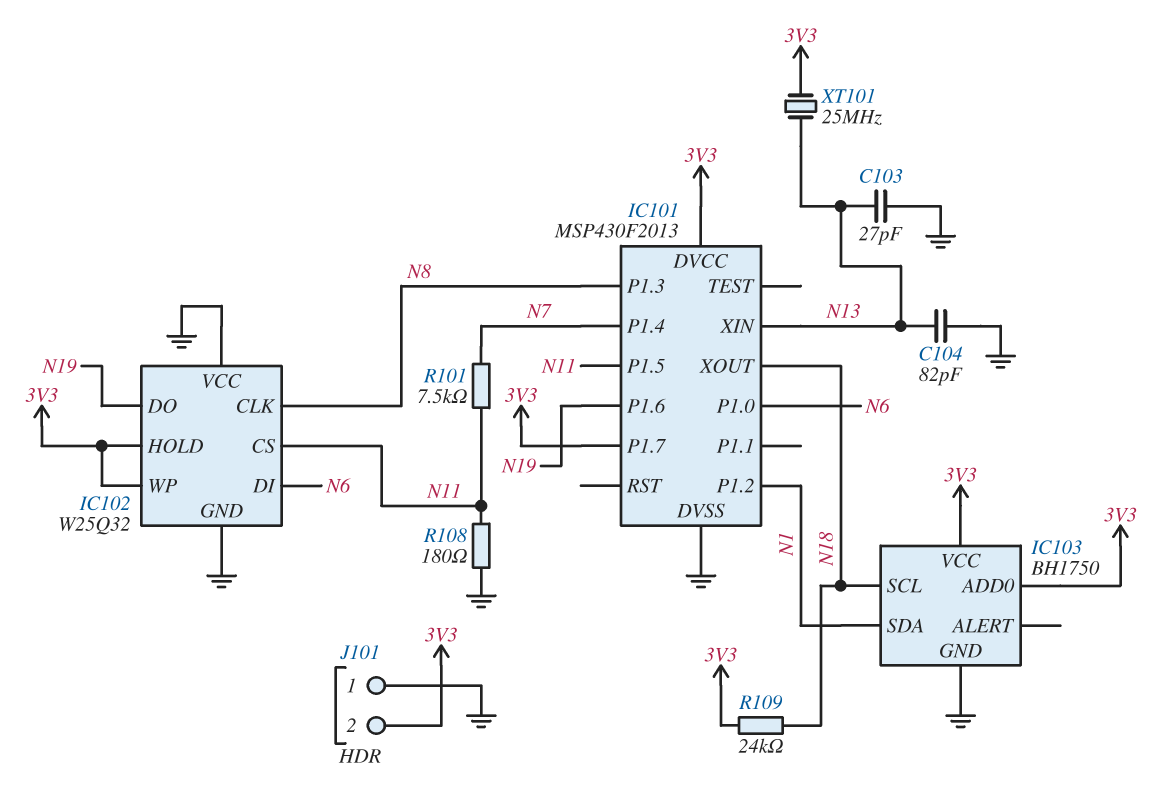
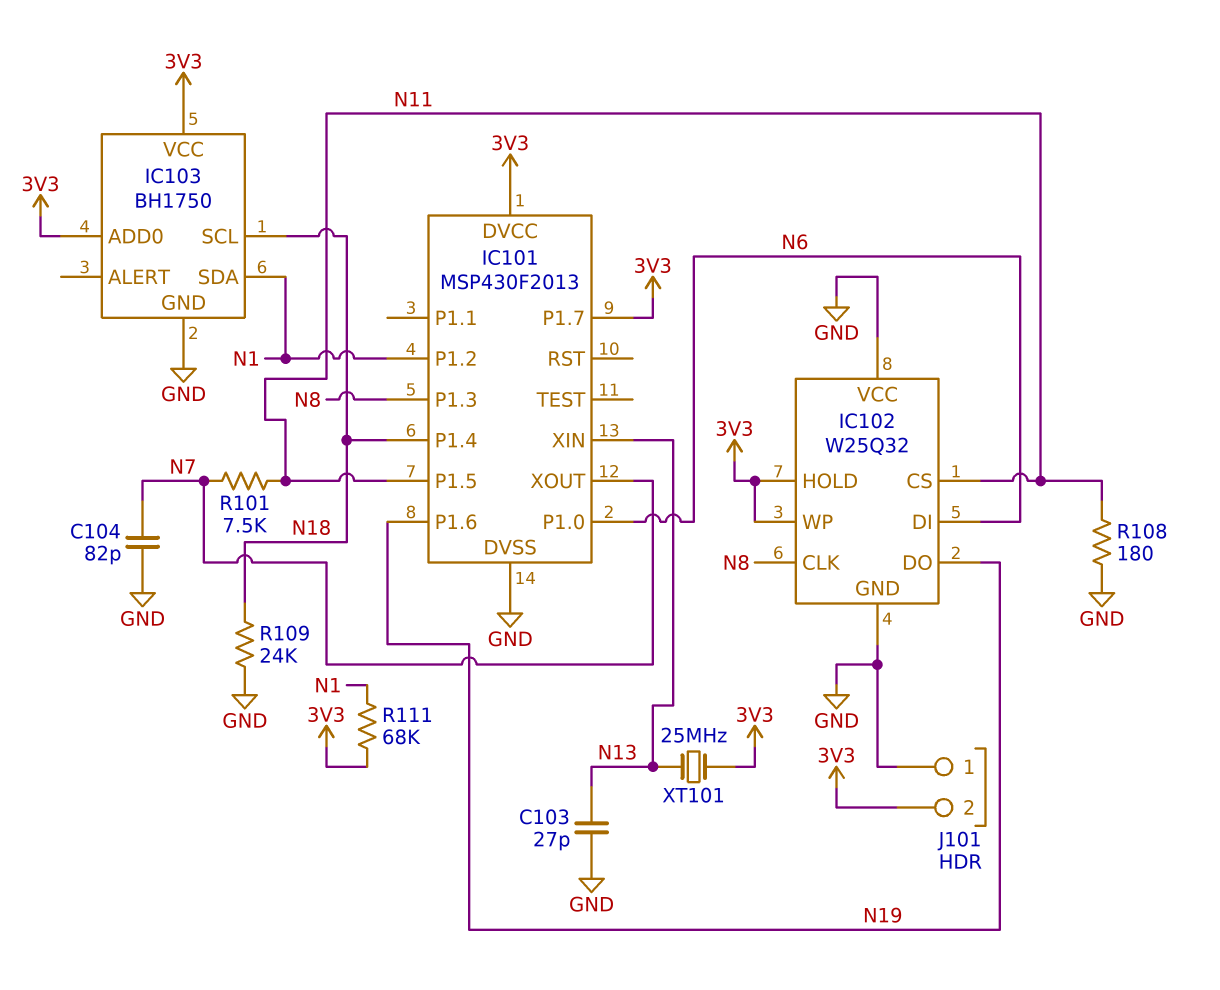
C104: 82pF (GND, N13) -> 82pF (GND, N7)
IC101 pin P1.4: N7 -> N18
IC101 pin XOUT: N18 -> N7
R109: 24k (3V3, N18) -> 24k (GND, N18)
R111: none -> 68k (3V3, N1)

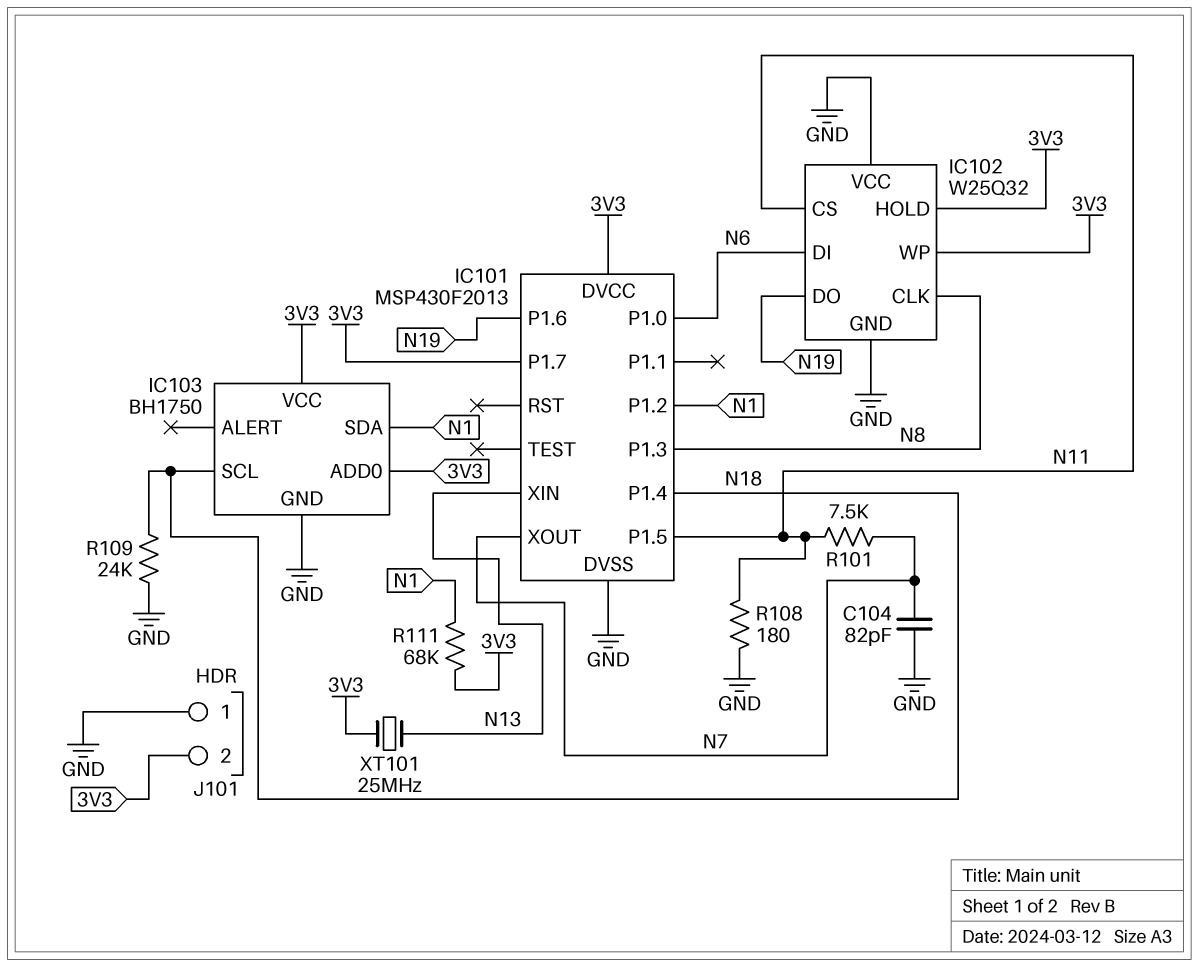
C103: 27pF (GND, N13) -> none

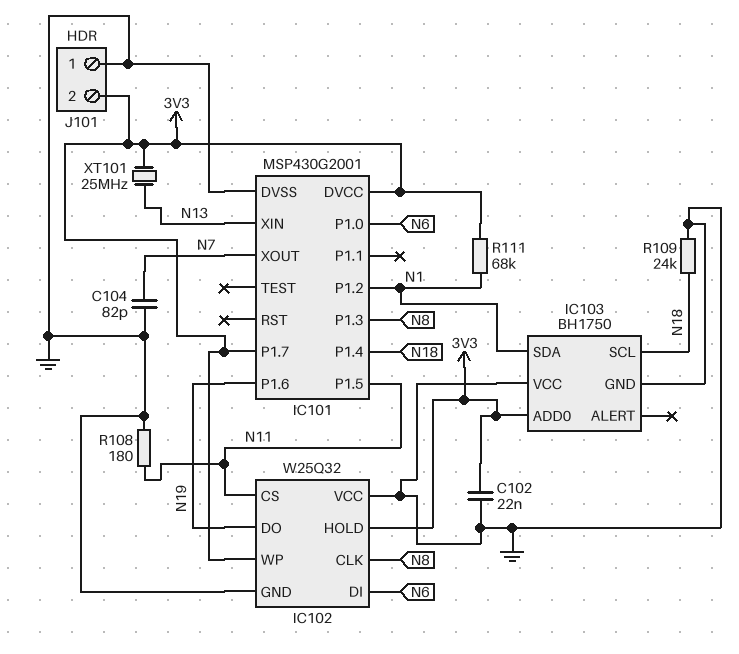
C102: none -> 22nF (3V3, GND)
IC101: MSP430F2013 -> MSP430G2001
IC103 pin VCC: 3V3 -> GND
R101: 7.5k (N7, N11) -> none

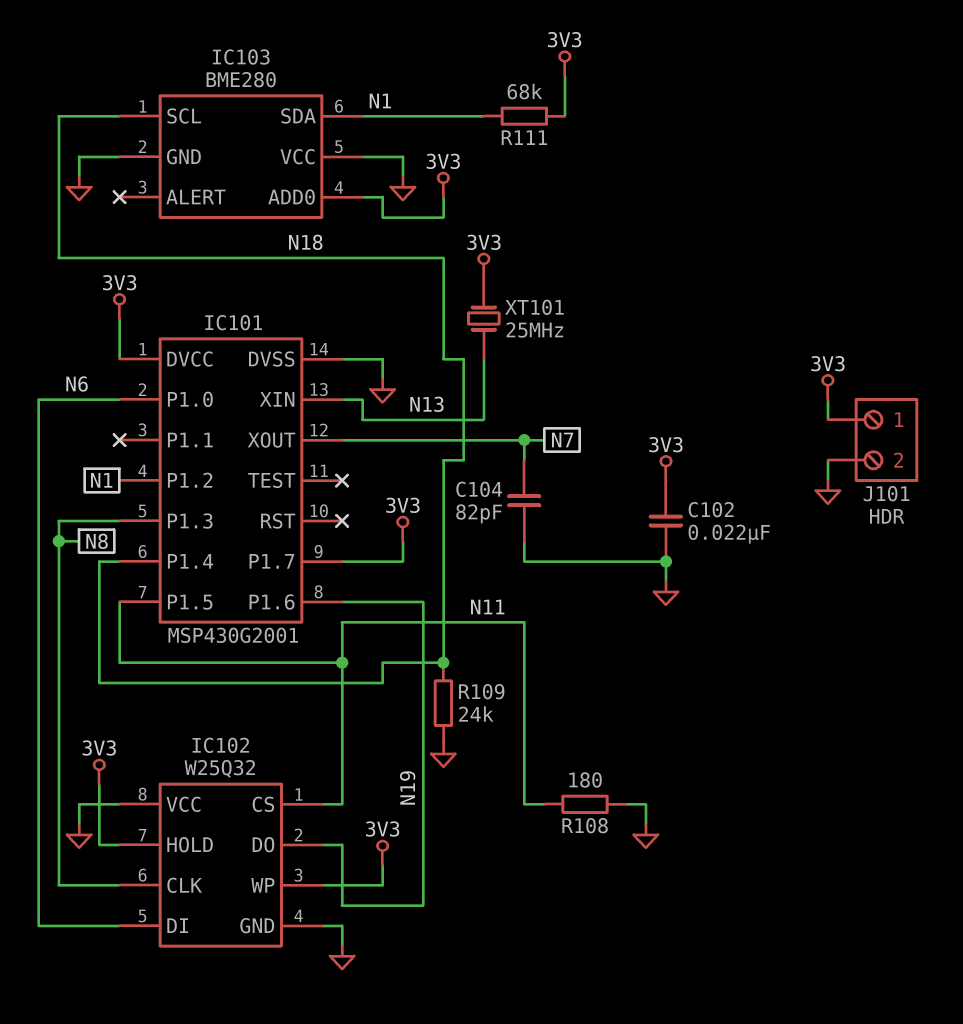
IC103: BH1750 -> BME280
J101 pin 1: GND -> 3V3
J101 pin 2: 3V3 -> GND

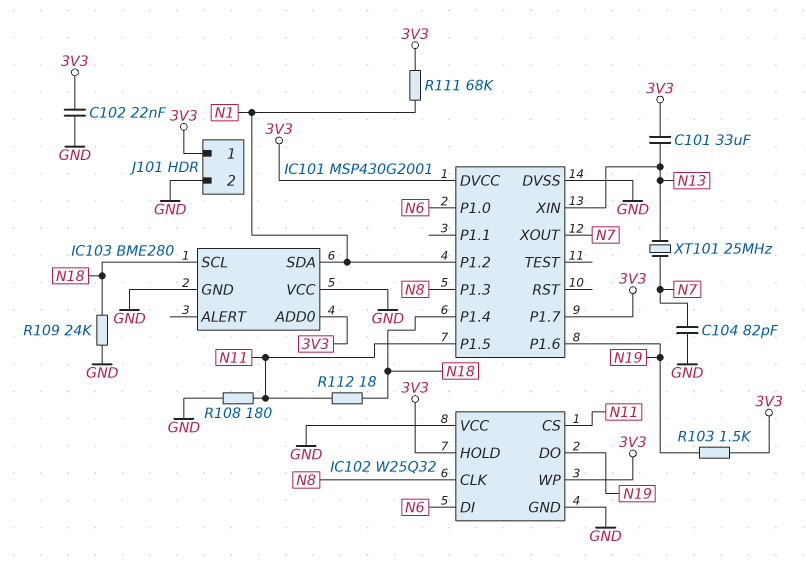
C101: none -> 33uF (3V3, N13)
R103: none -> 1.5k (3V3, N19)
R112: none -> 18 (N11, N18)
XT101: 25MHz (3V3, N13) -> 25MHz (N7, N13)

